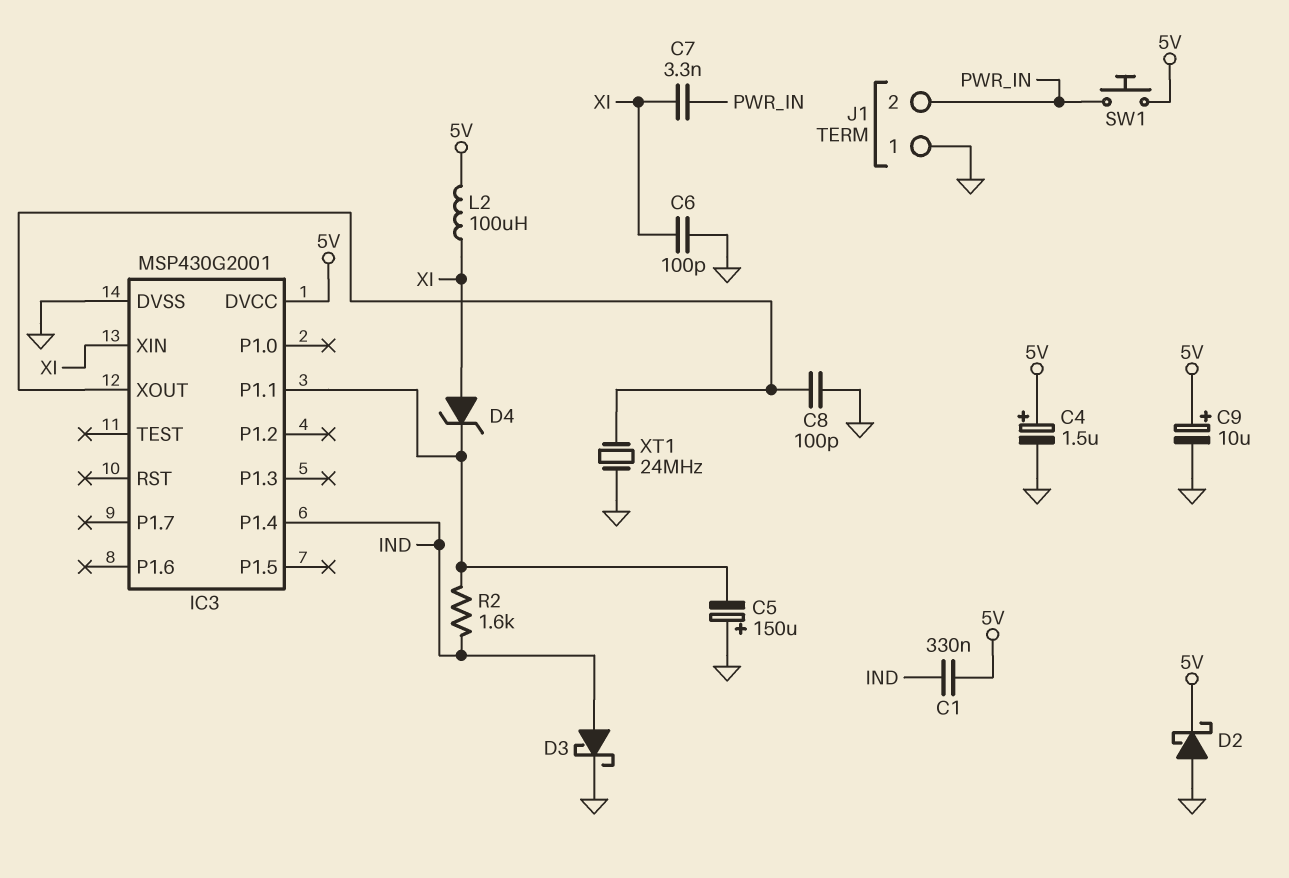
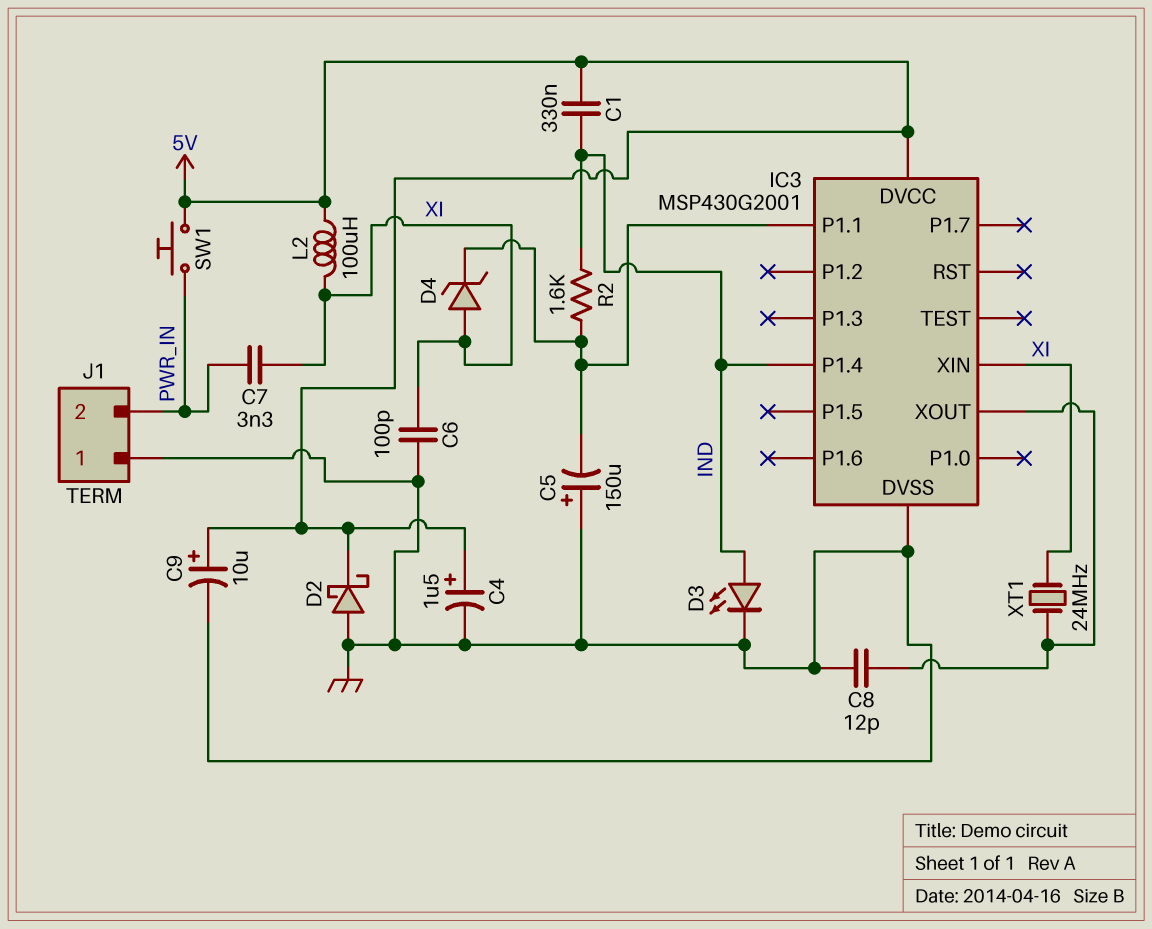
C8: 100pF (GND, IC3/XOUT) -> 12pF (GND, IC3/XOUT)
D3: schottky (A IND, K GND) -> LED (A IND, K GND)
XT1: 24MHz (GND, IC3/XOUT) -> 24MHz (IC3/XOUT, XI)

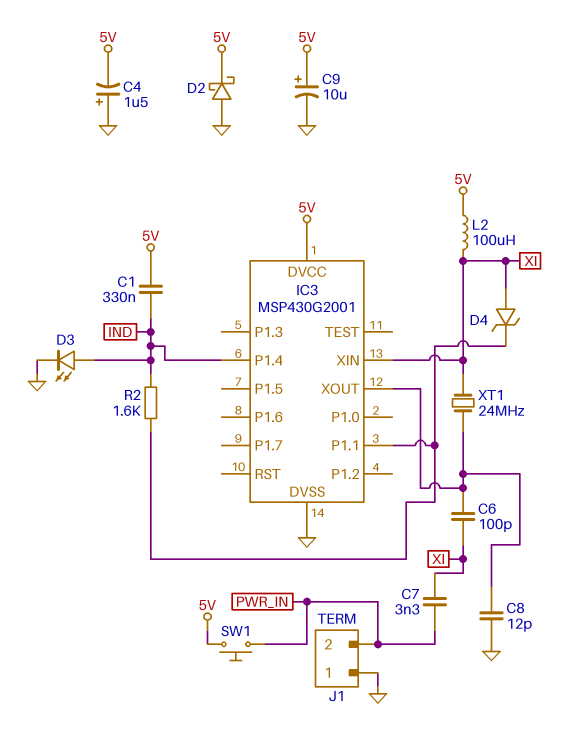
C4: 1.5uF (plus 5V, minus GND) -> 1.5uF (plus GND, minus 5V)
C5: 150uF (plus GND, minus IC3/P1.1) -> none
C6: 100pF (GND, XI) -> 100pF (IC3/XOUT, XI)

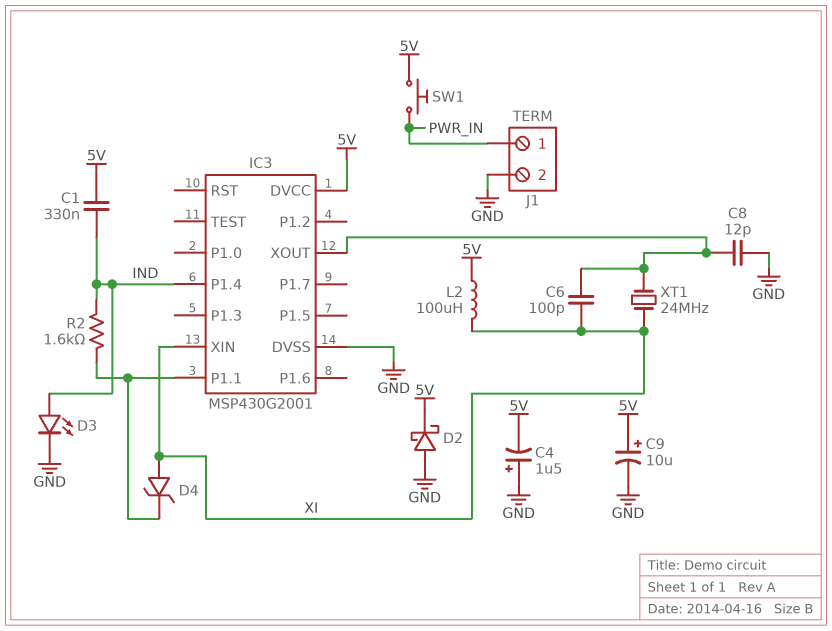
C7: 3.3nF (PWR_IN, XI) -> none
J1 pin 1: GND -> PWR_IN
J1 pin 2: PWR_IN -> GND

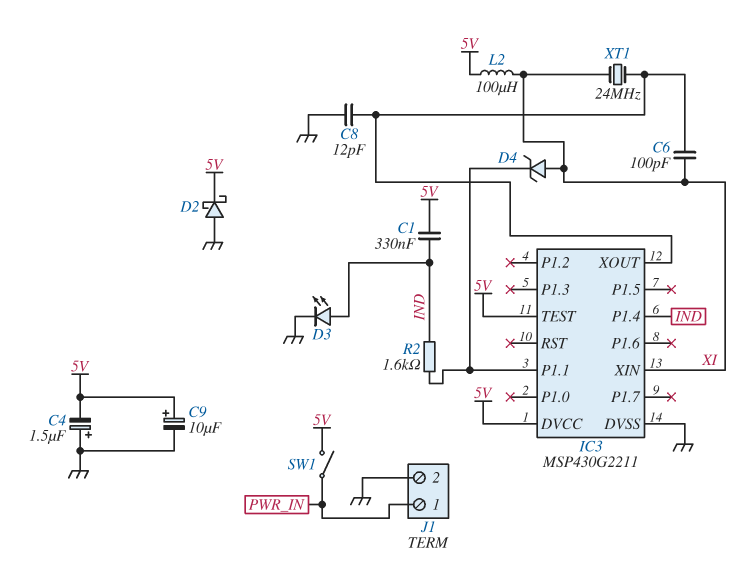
IC3: MSP430G2001 -> MSP430G2211
IC3 pin TEST: none -> 5V
SW1: button (5V, PWR_IN) -> switch (5V, PWR_IN)

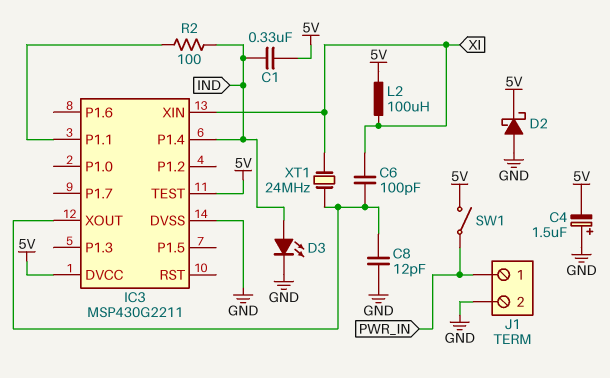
C9: 10uF (plus 5V, minus GND) -> none
D4: zener (A XI, K IC3/P1.1) -> none
R2: 1.6k (IC3/P1.1, IND) -> 100 (IC3/P1.1, IND)

